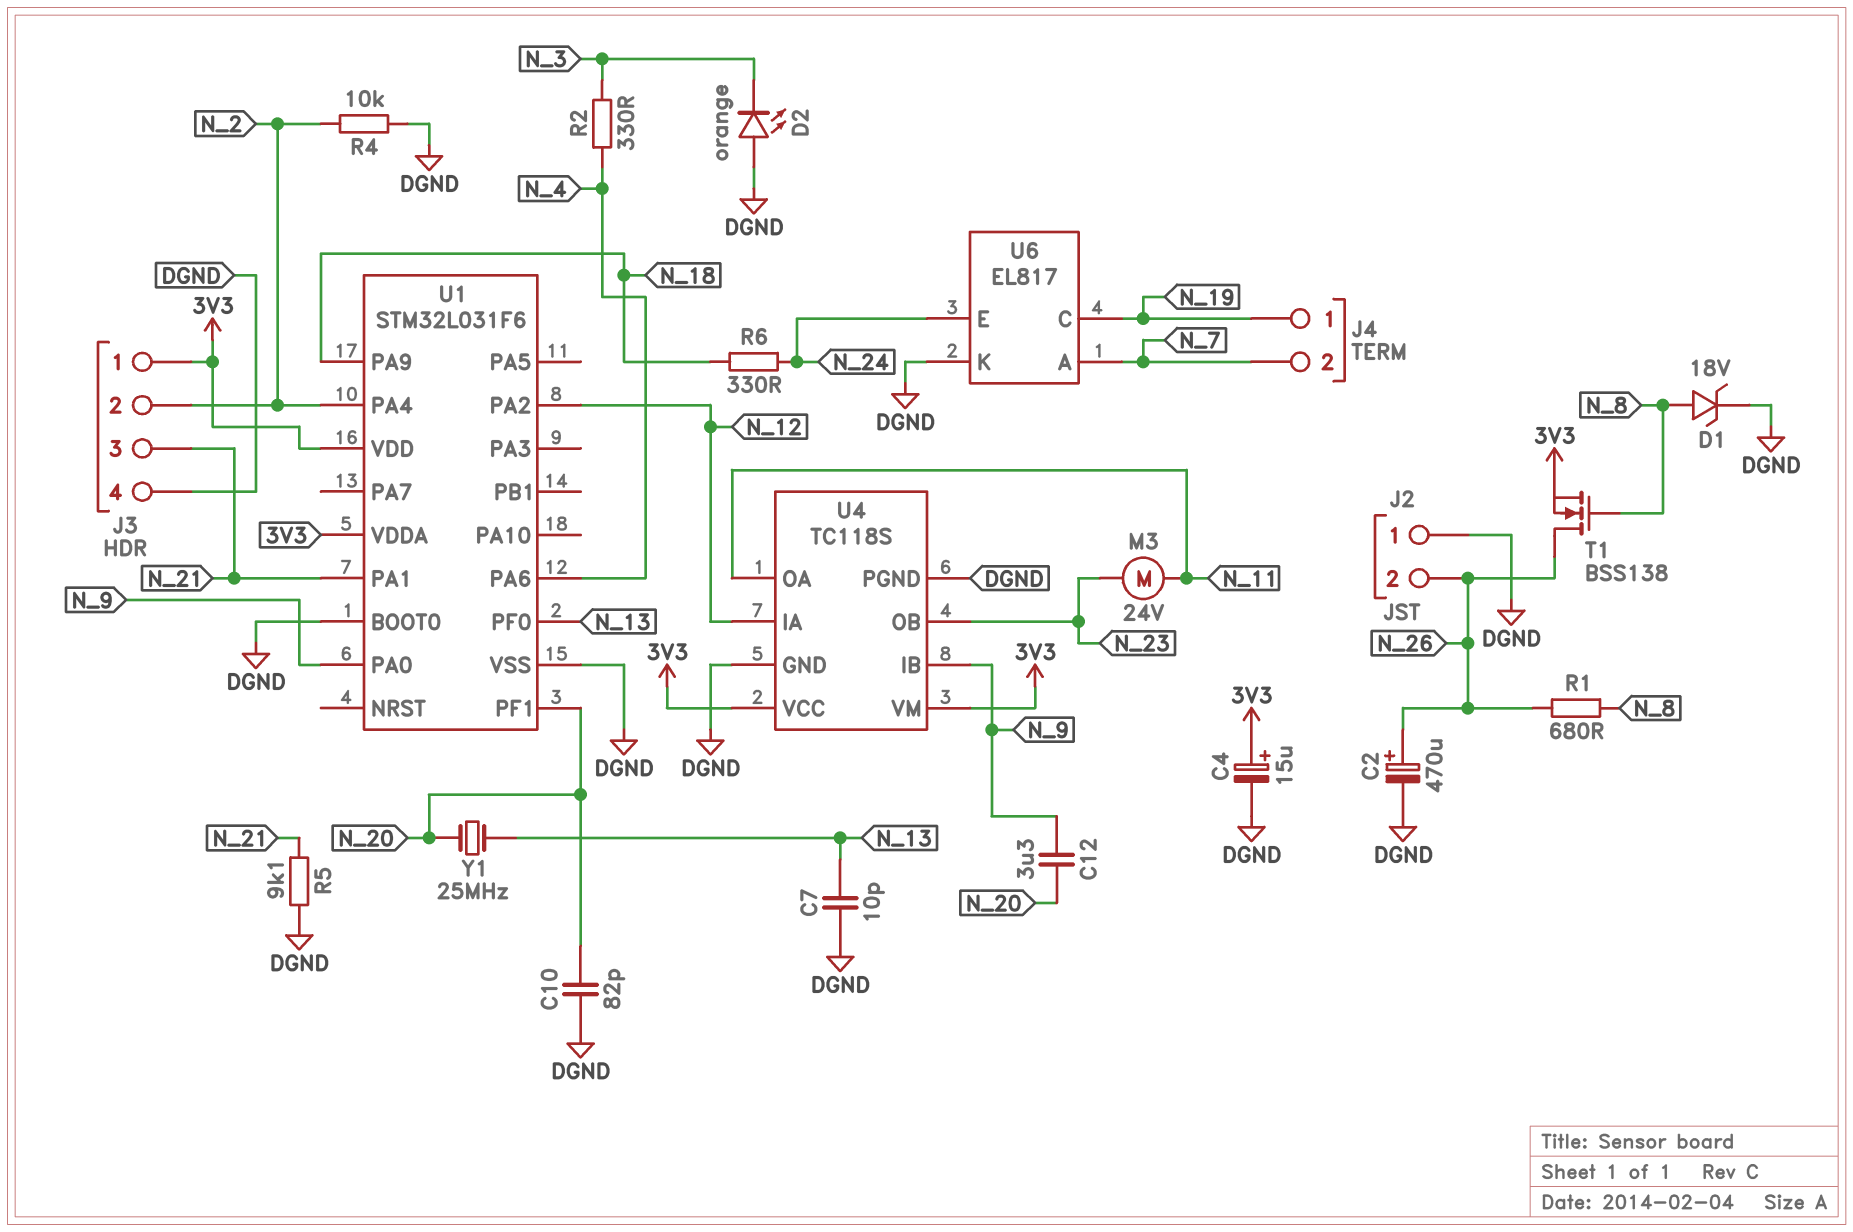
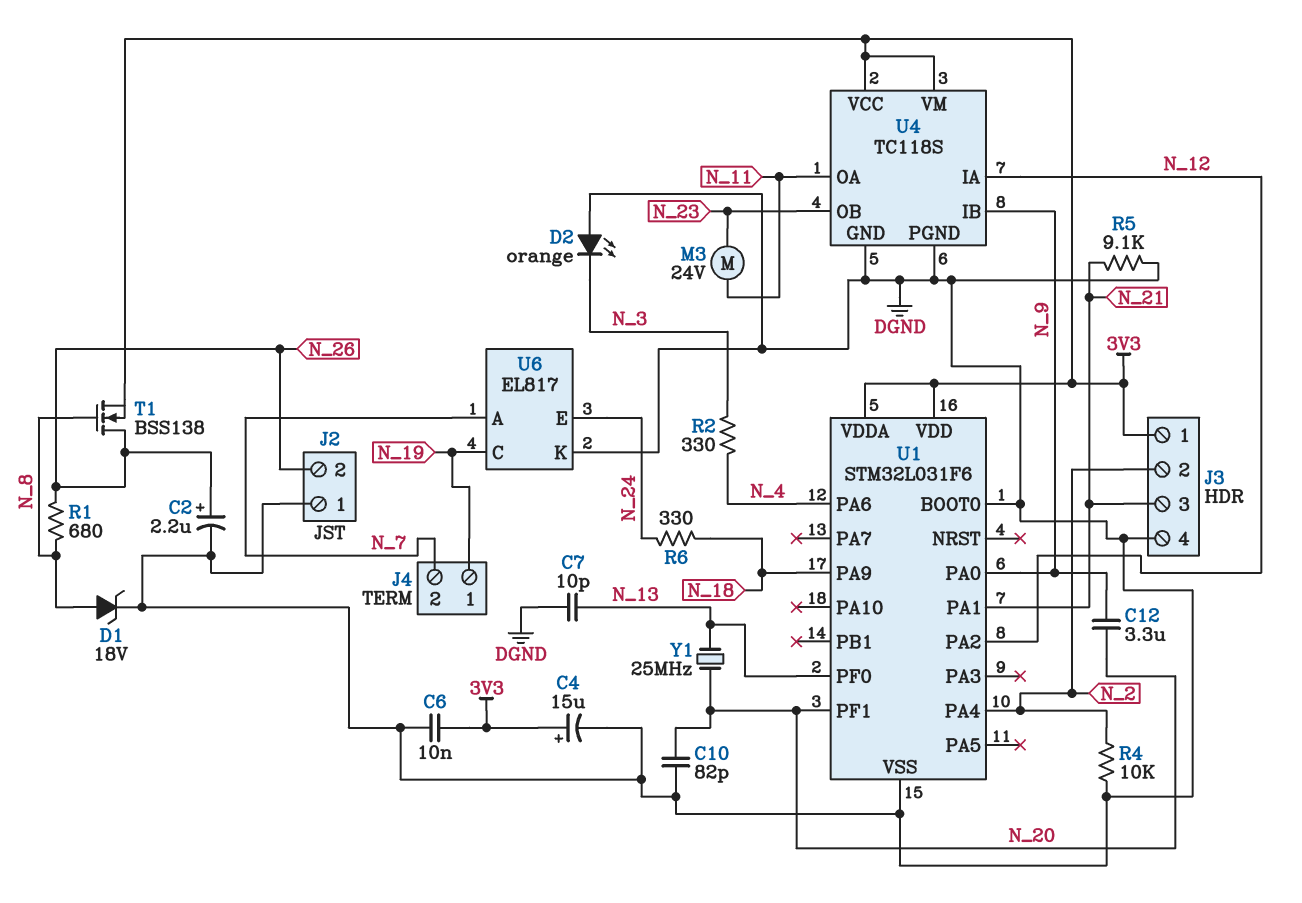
C2: 470uF (plus N_26, minus DGND) -> 2.2uF (plus N_26, minus DGND)
C6: none -> 10nF (3V3, DGND)

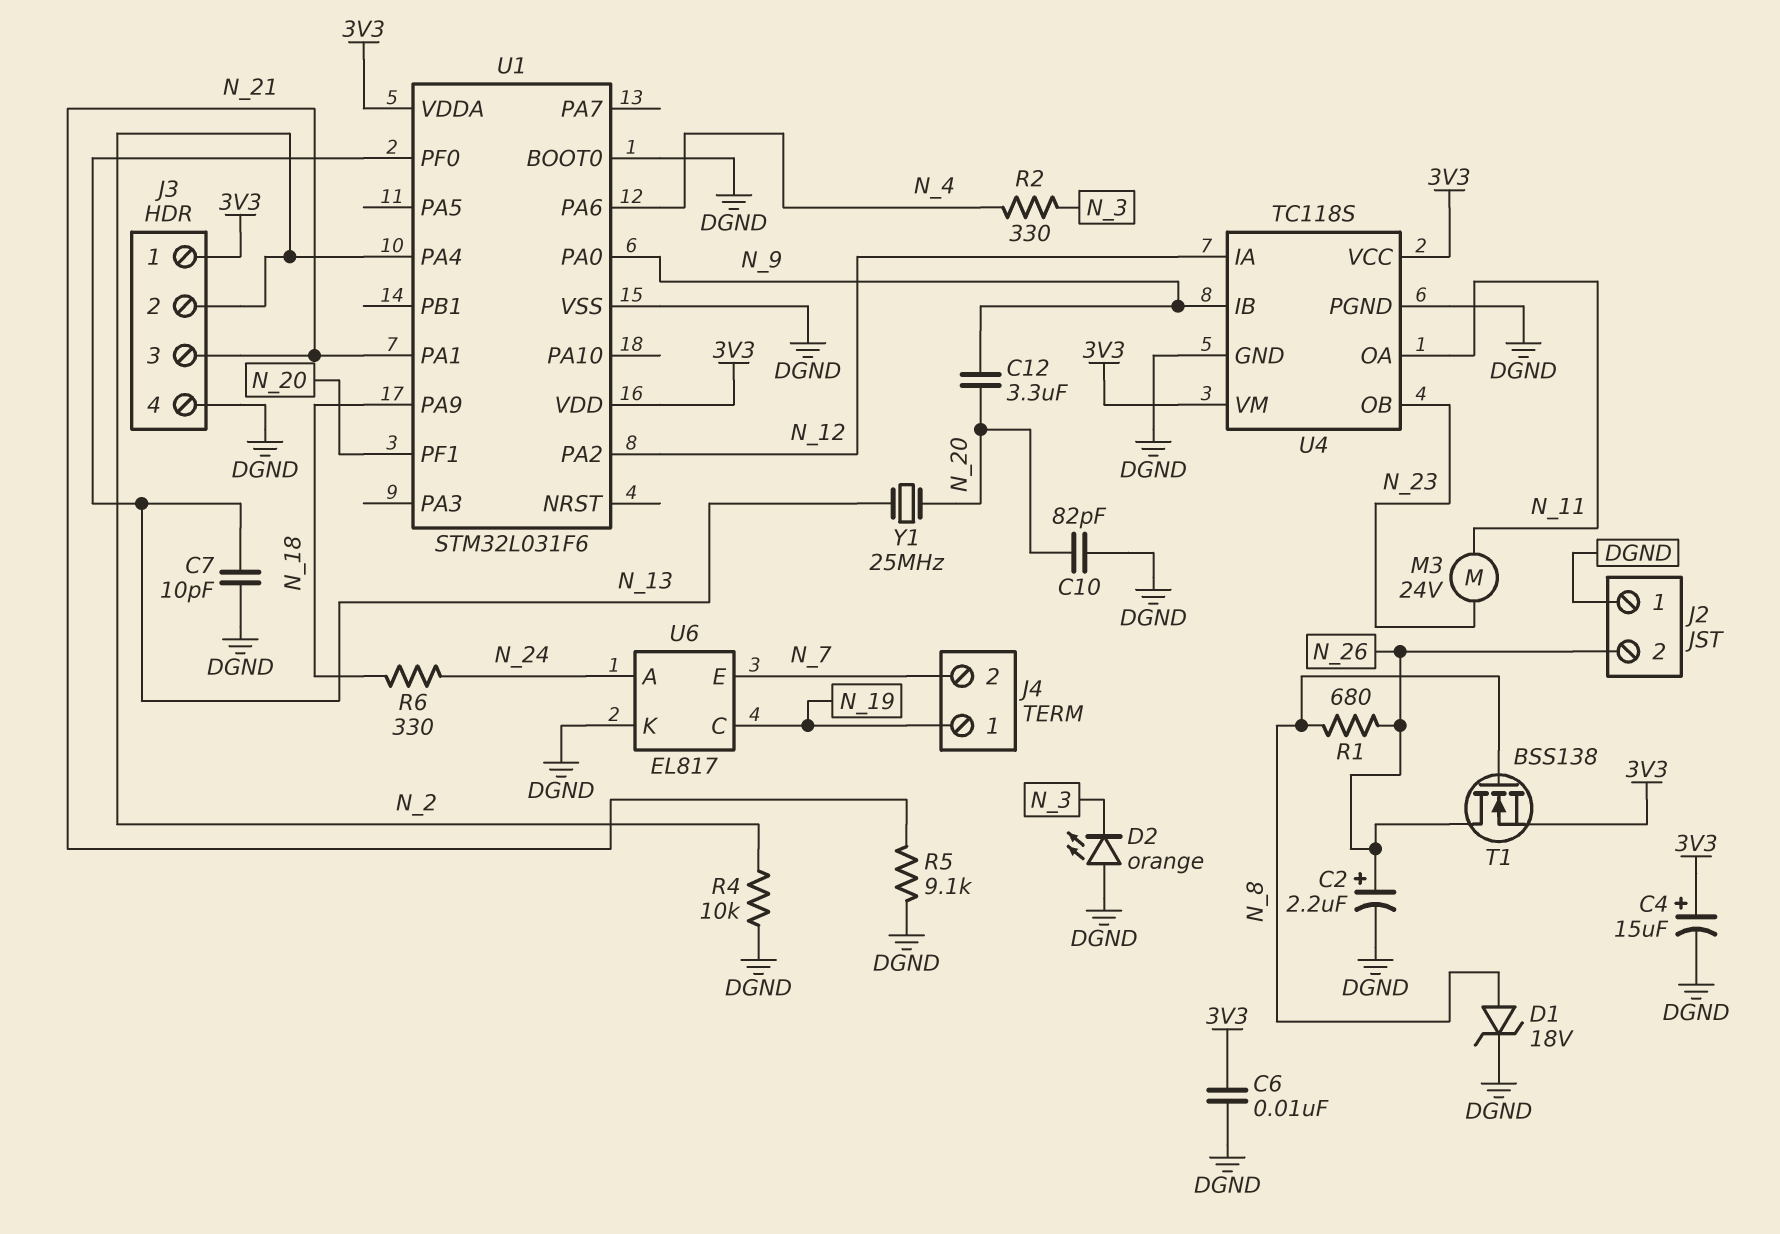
U6 pin A: N_7 -> N_24
U6 pin E: N_24 -> N_7

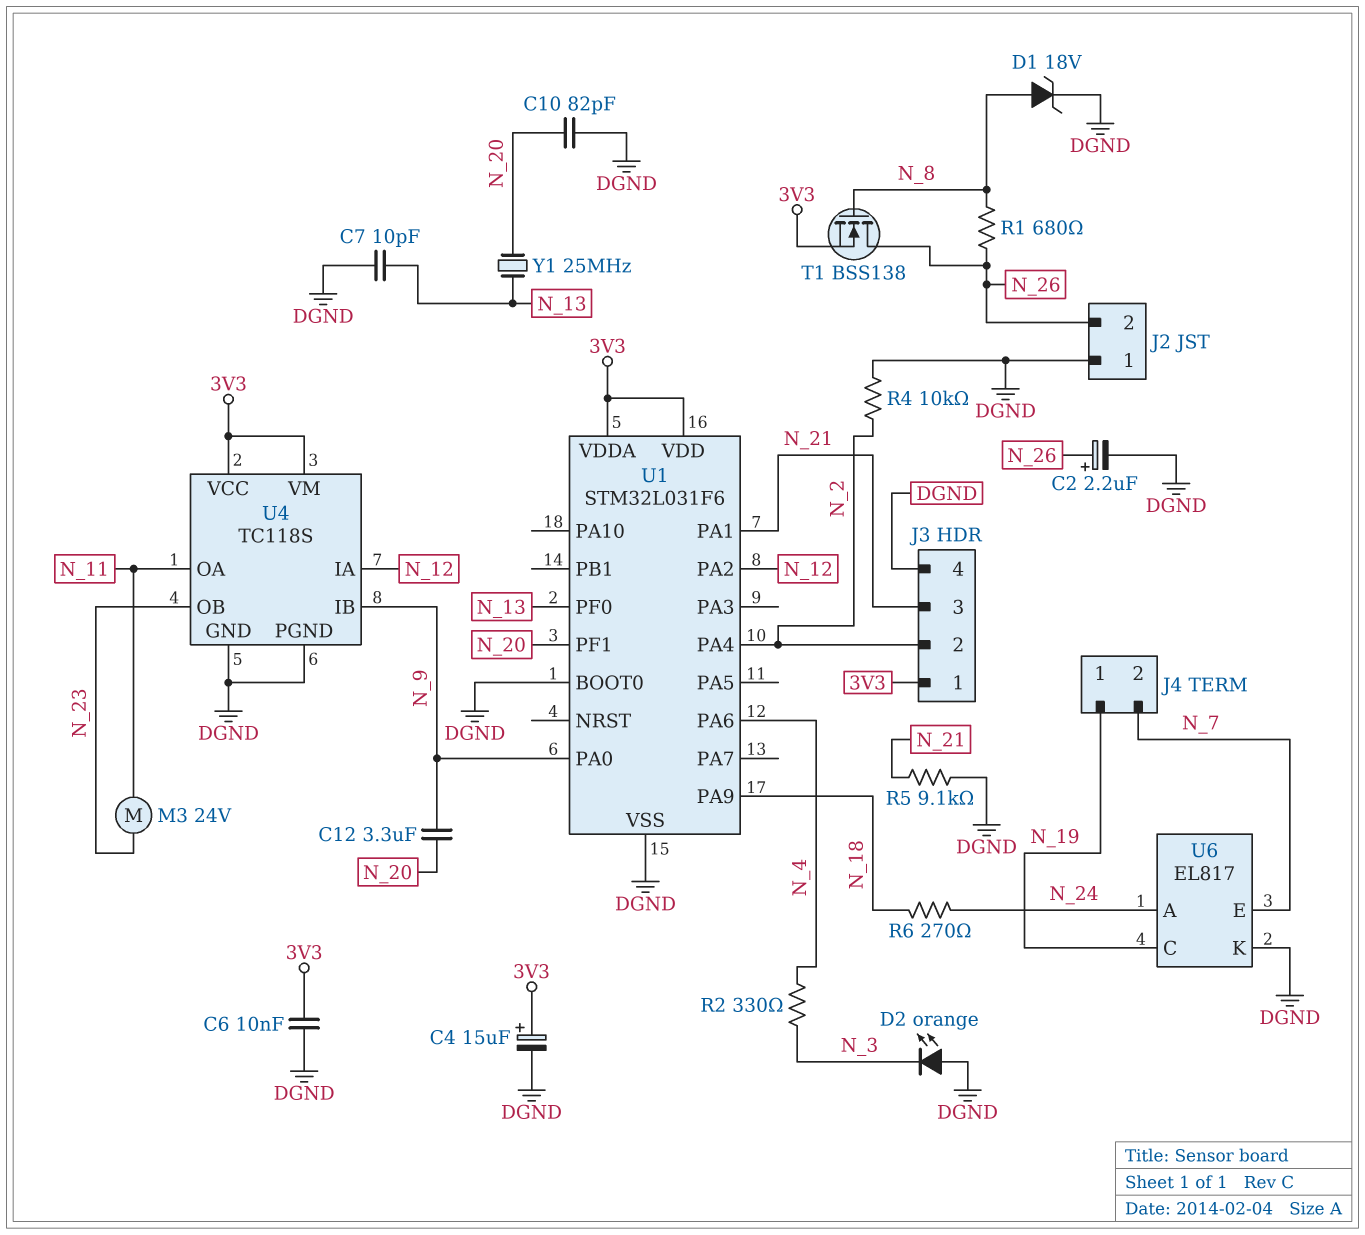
R6: 330 (N_18, N_24) -> 270 (N_18, N_24)

